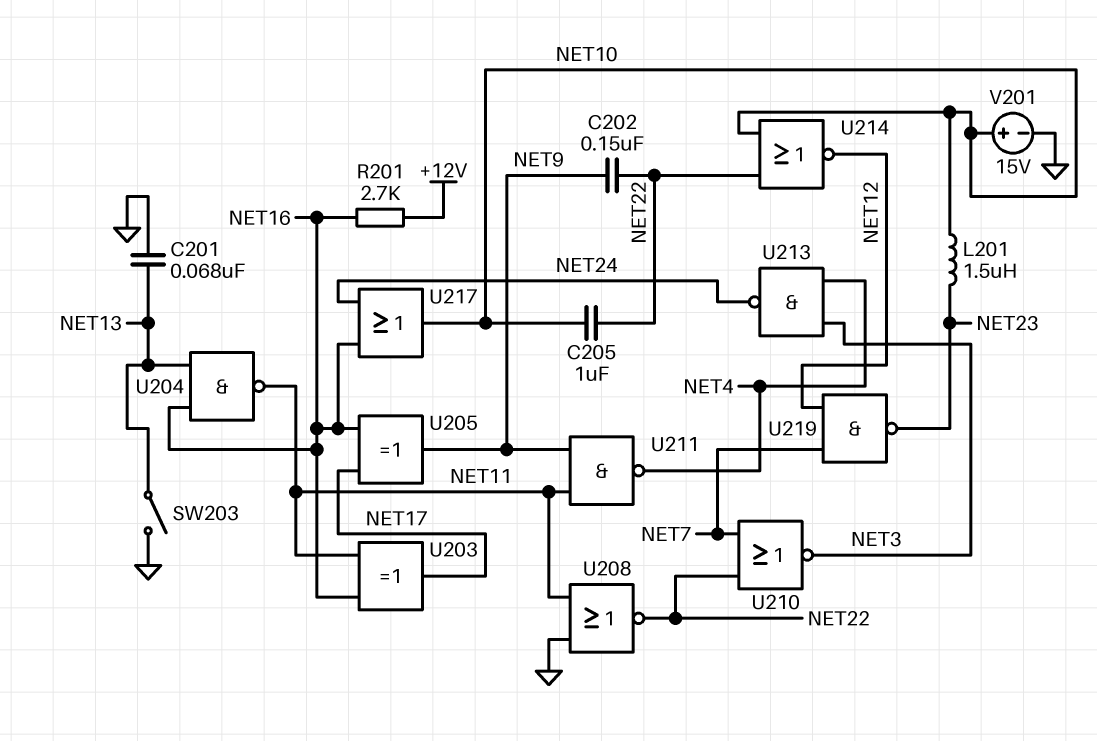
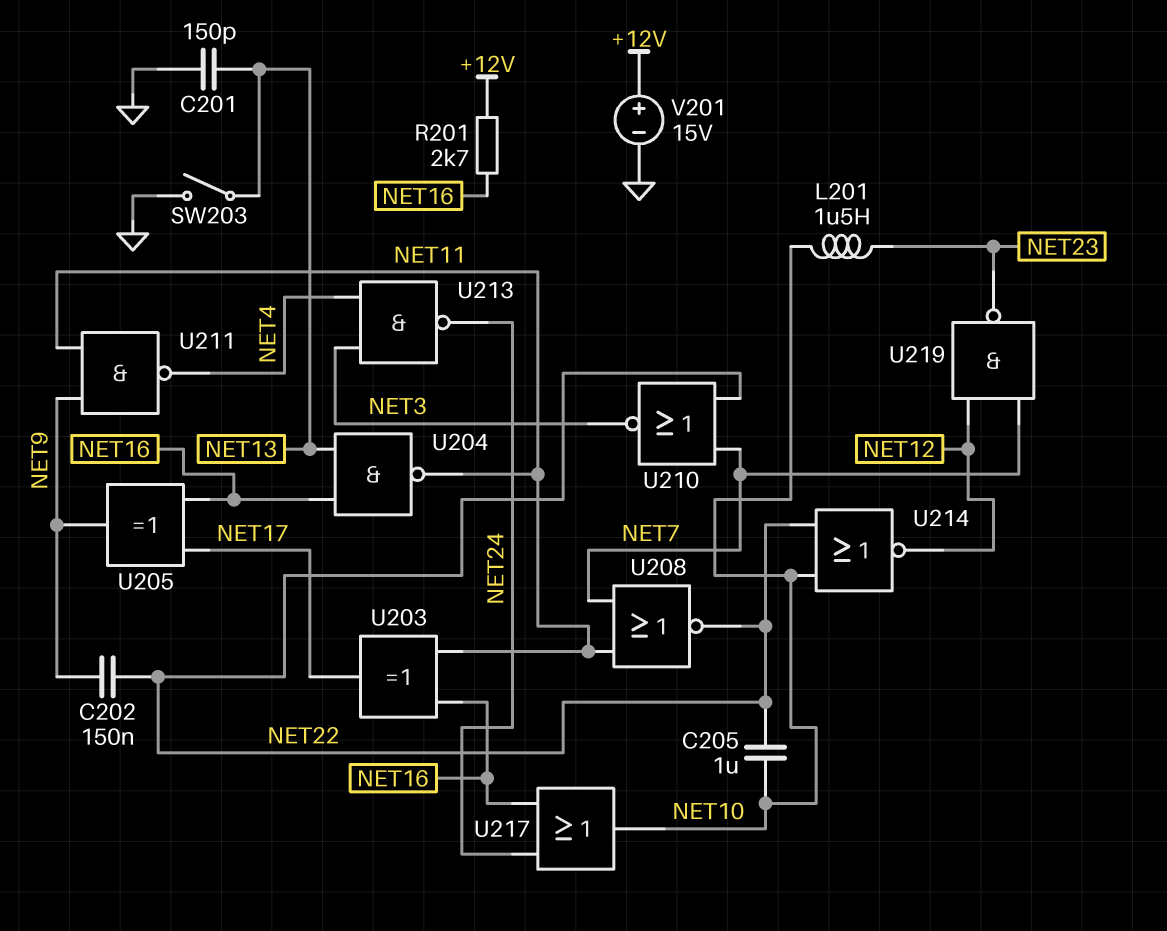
C201: 68nF (GND, NET13) -> 150pF (GND, NET13)
U208: NOR (in GND, in NET11, out NET22) -> NOR (in NET7, in NET11, out NET22)
V201: 15V (plus NET10, minus GND) -> 15V (plus +12V, minus GND)

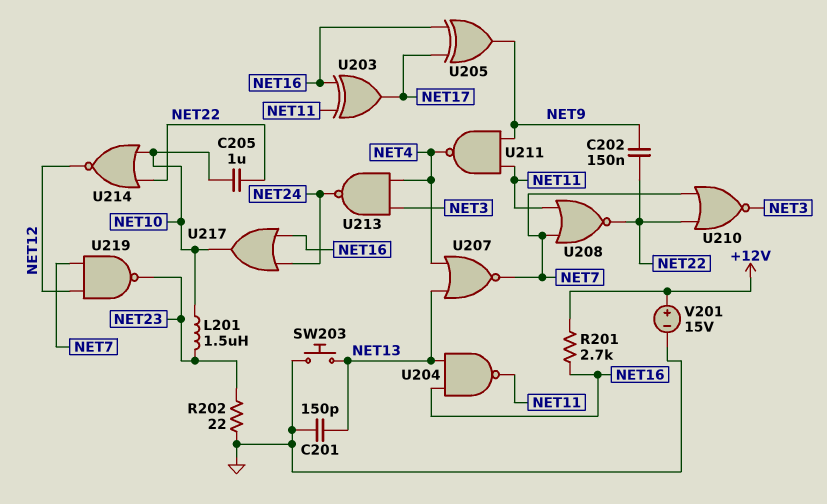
R202: none -> 22 (GND, NET23)
SW203: switch (GND, NET13) -> button (GND, NET13)
U207: none -> NOR (in NET4, in NET13, out NET7)

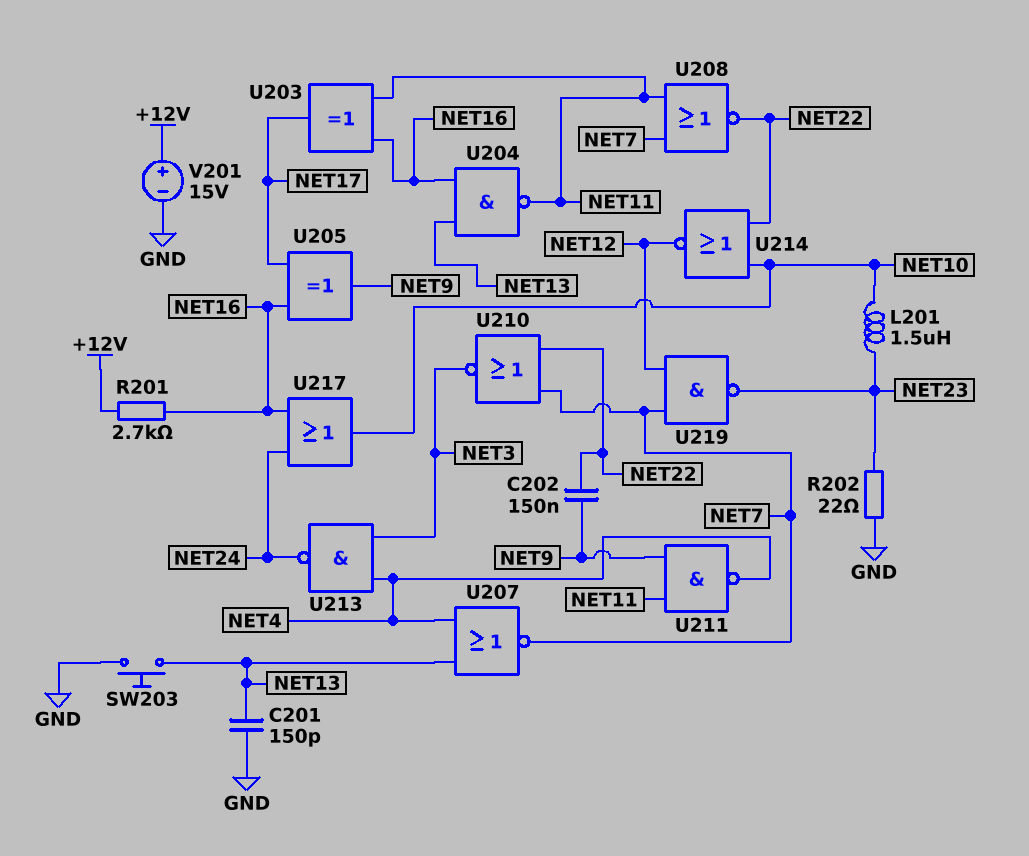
C205: 1uF (NET10, NET22) -> none

